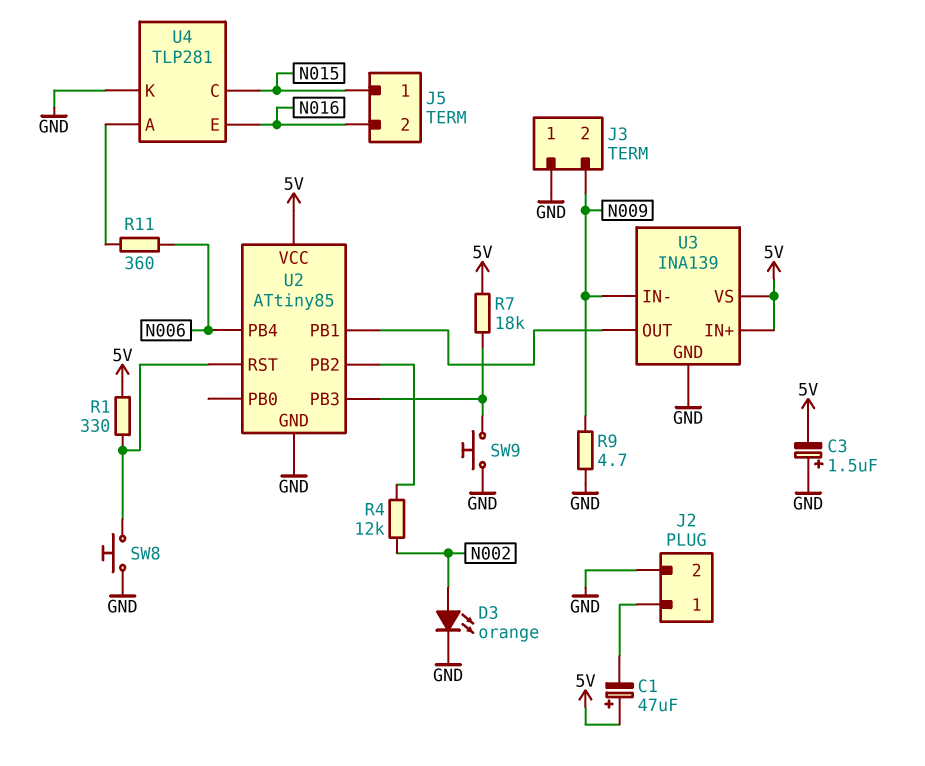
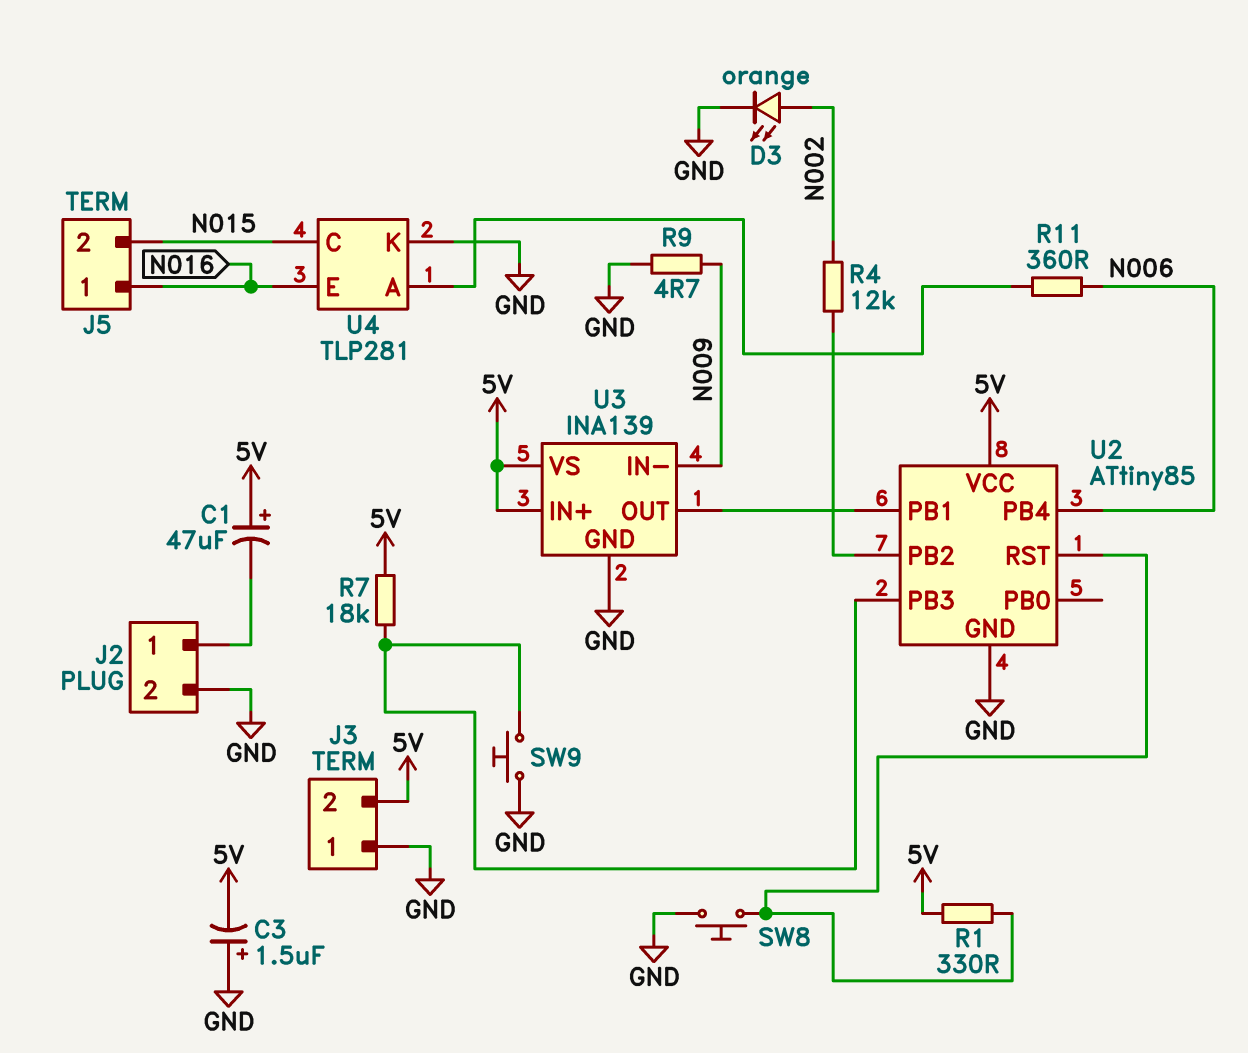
J3 pin 2: N009 -> 5V
J5 pin 1: N015 -> N016
J5 pin 2: N016 -> N015

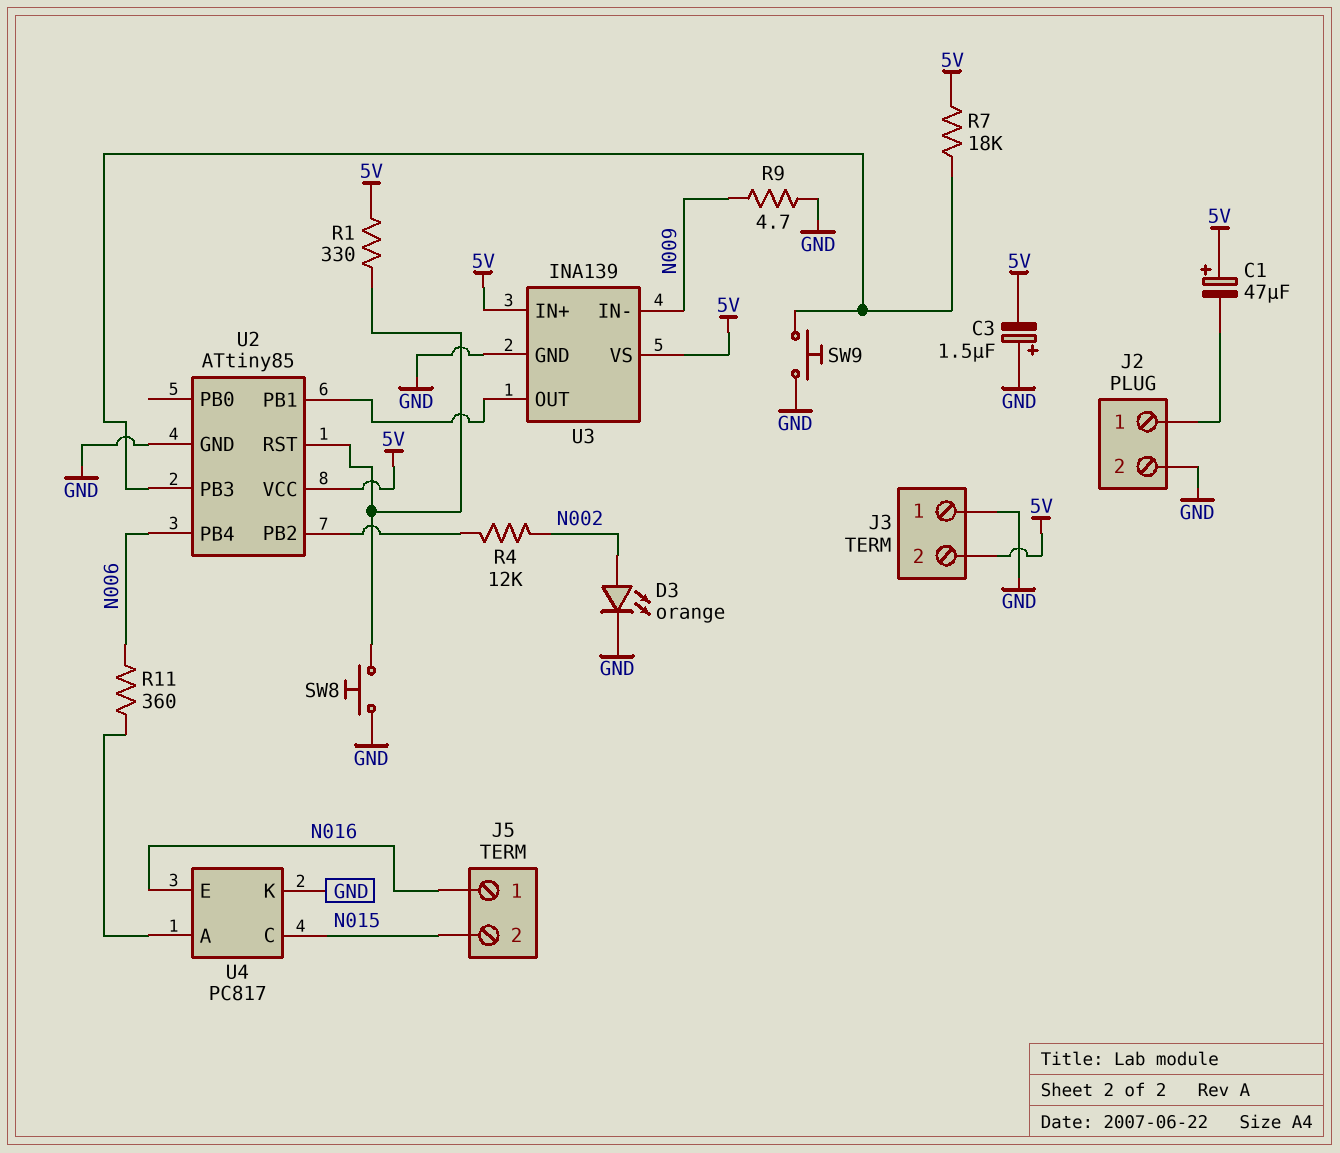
U4: TLP281 -> PC817

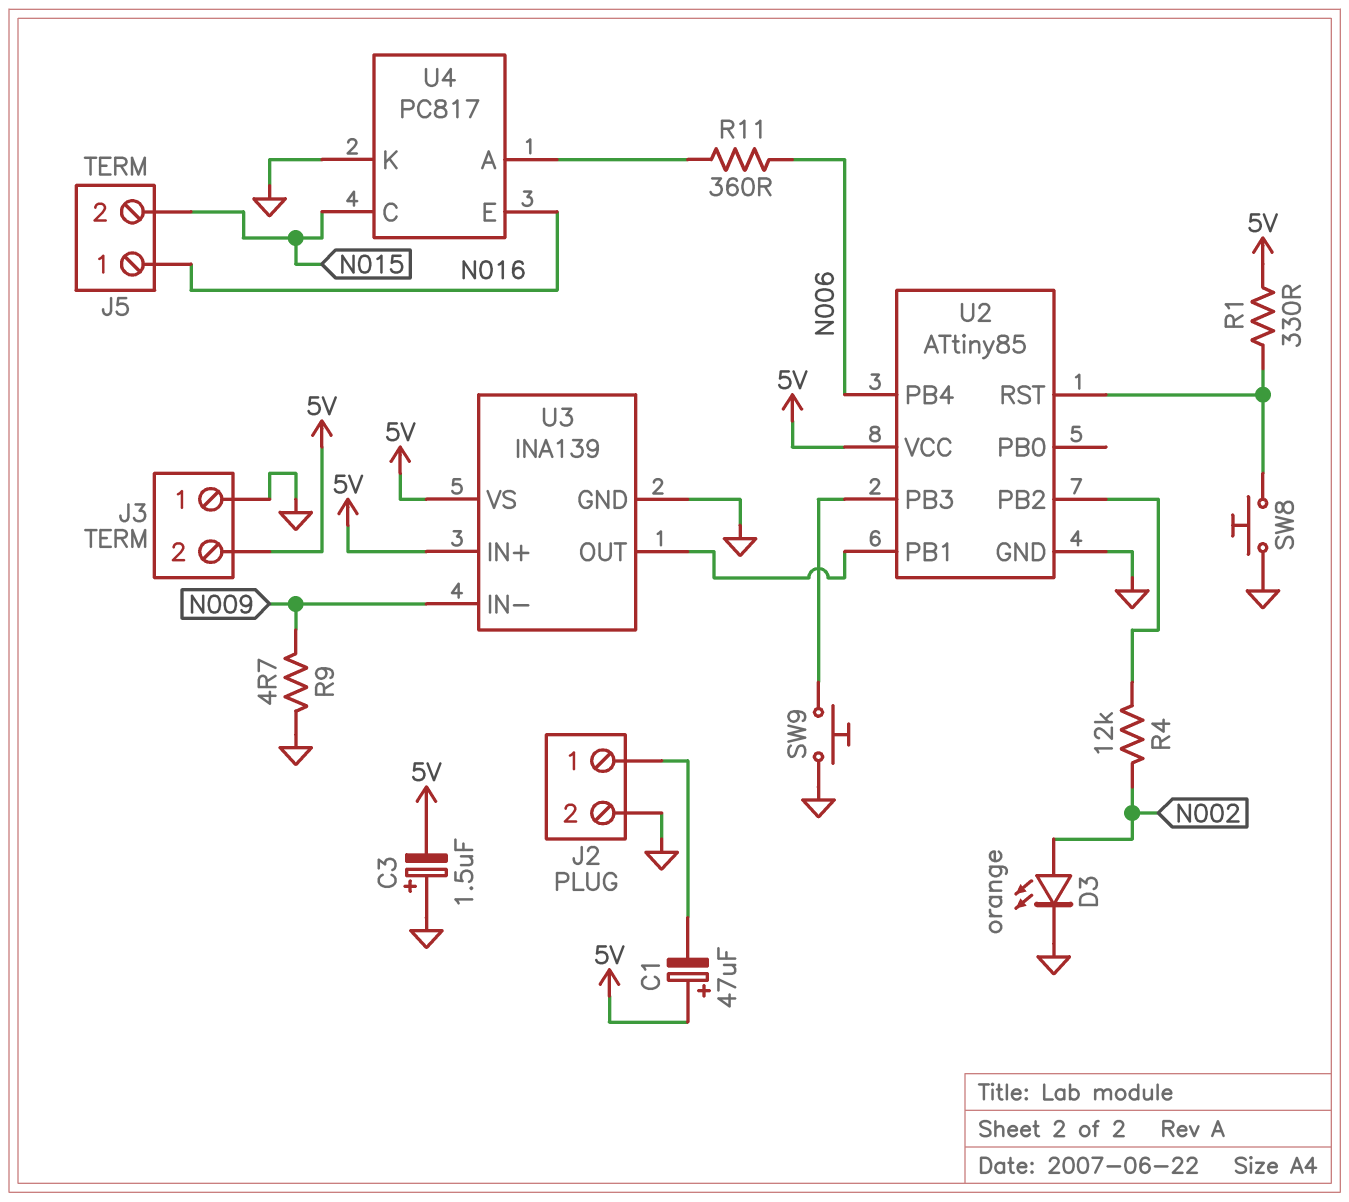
R7: 18k (5V, U2/PB3) -> none

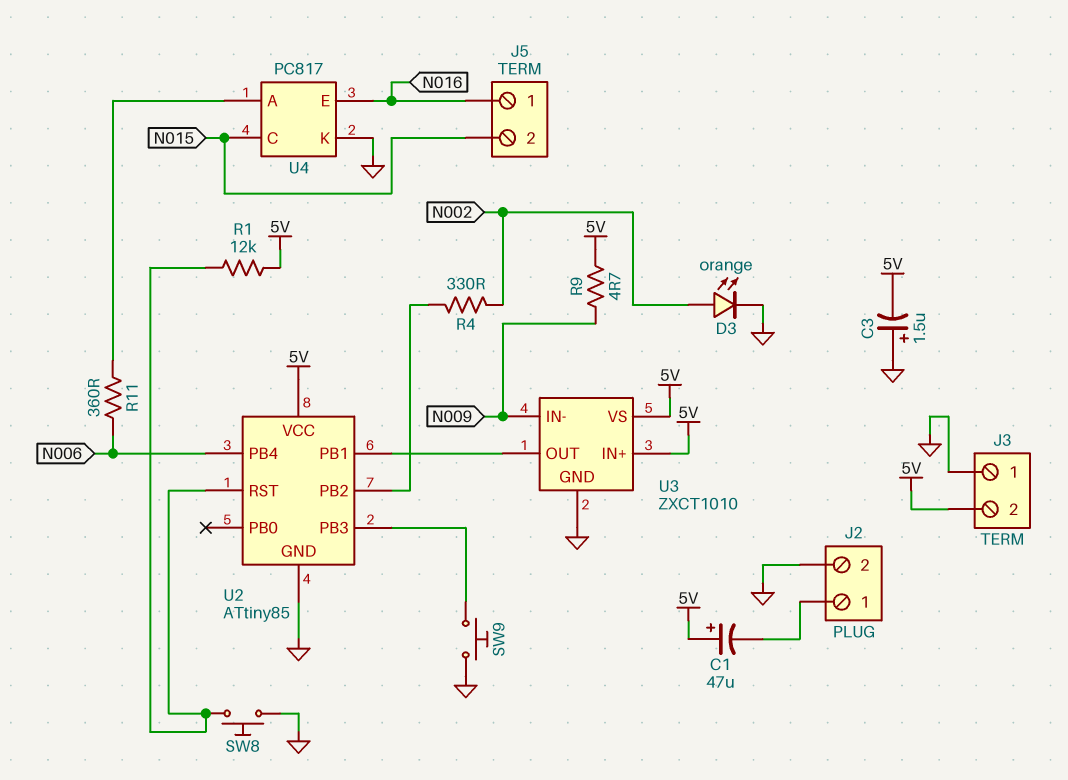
R1: 330 (5V, U2/RST) -> 12k (5V, U2/RST)
R4: 12k (N002, U2/PB2) -> 330 (N002, U2/PB2)
R9: 4.7 (GND, N009) -> 4.7 (5V, N009)
U3: INA139 -> ZXCT1010

